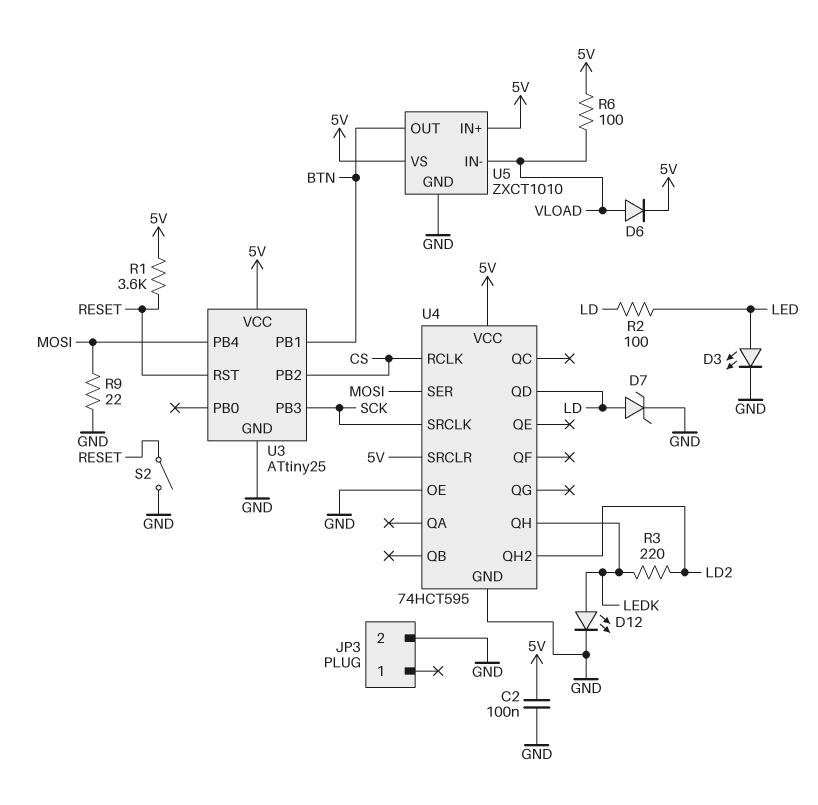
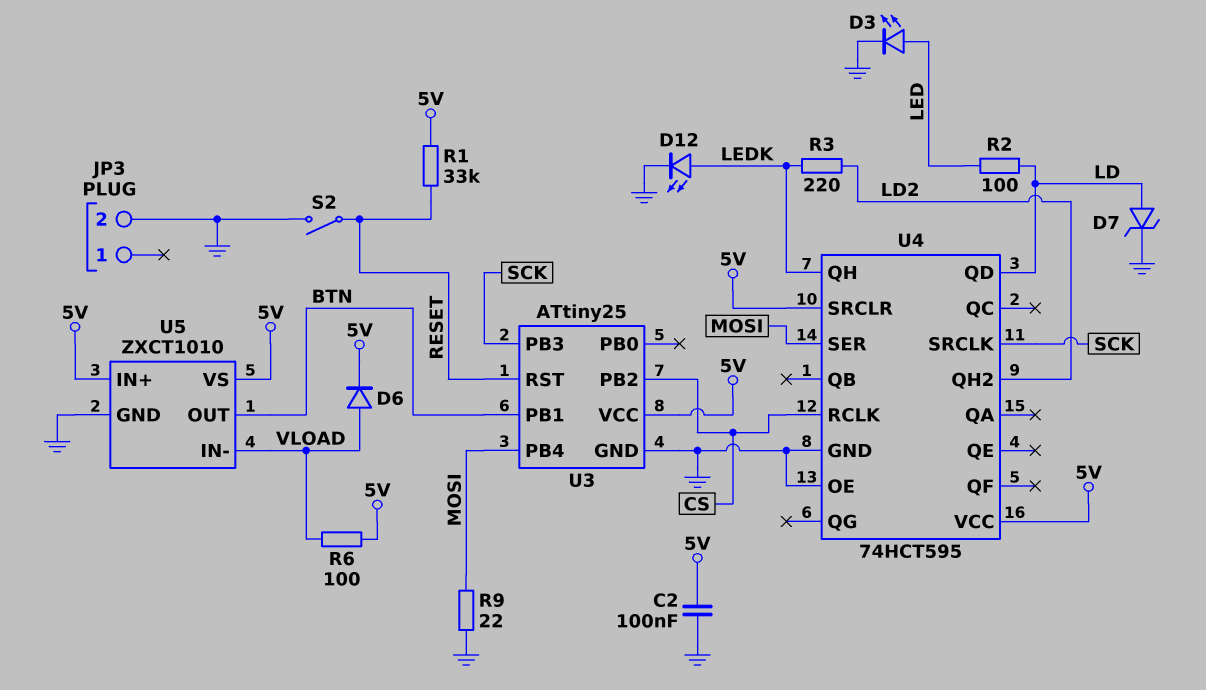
R1: 3.6k (5V, RESET) -> 33k (5V, RESET)

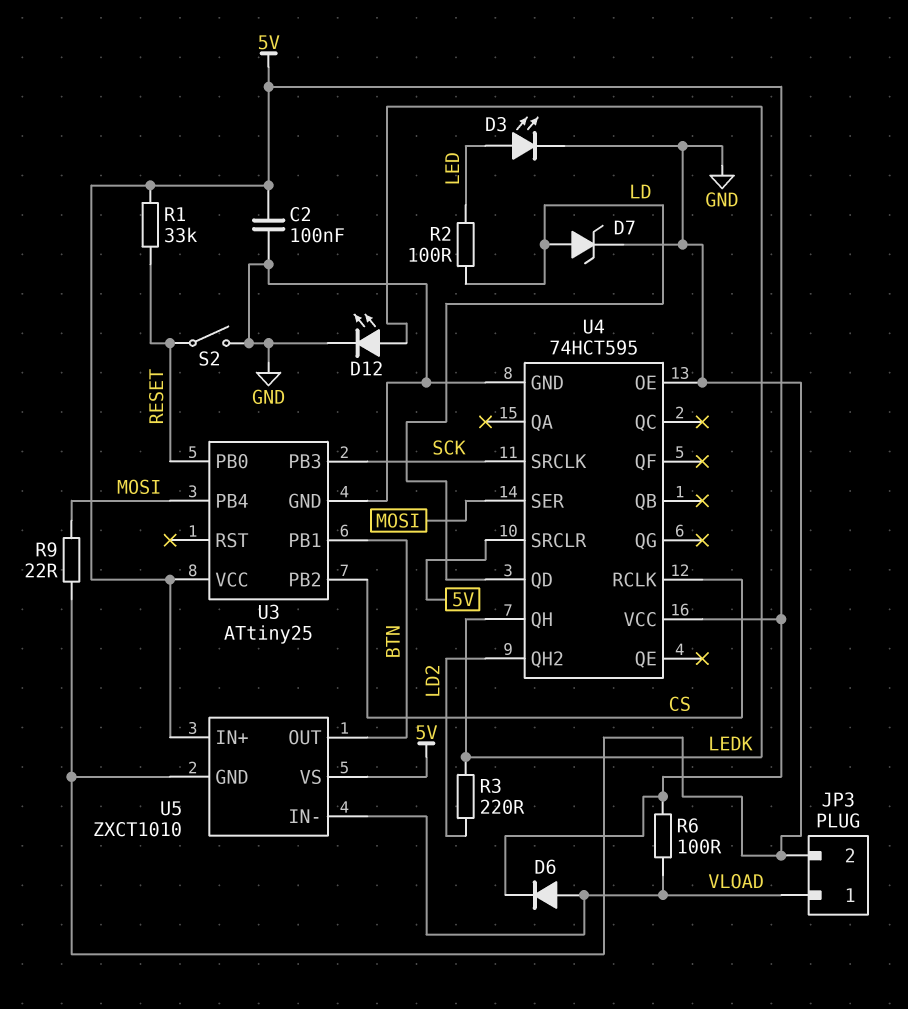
JP3 pin 1: none -> VLOAD
U3 pin PB0: none -> RESET
U3 pin RST: RESET -> none

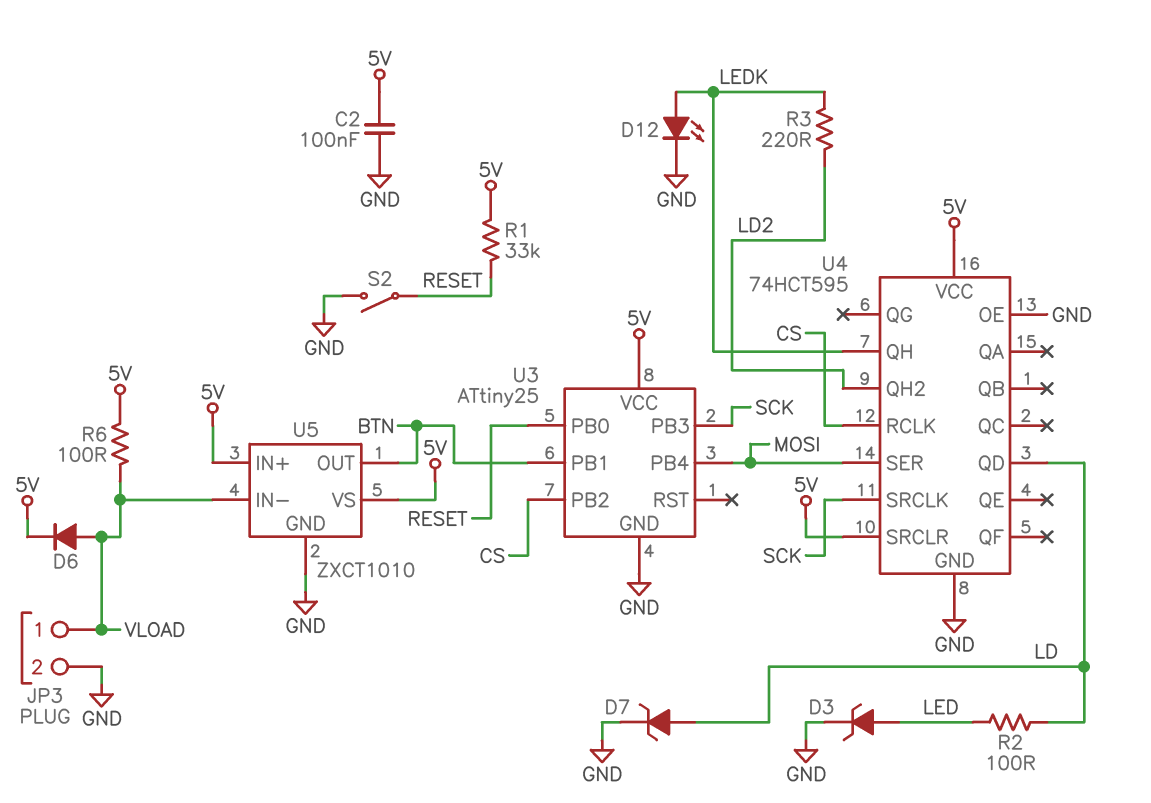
D3: LED (A LED, K GND) -> zener (A LED, K GND)
R9: 22 (GND, MOSI) -> none

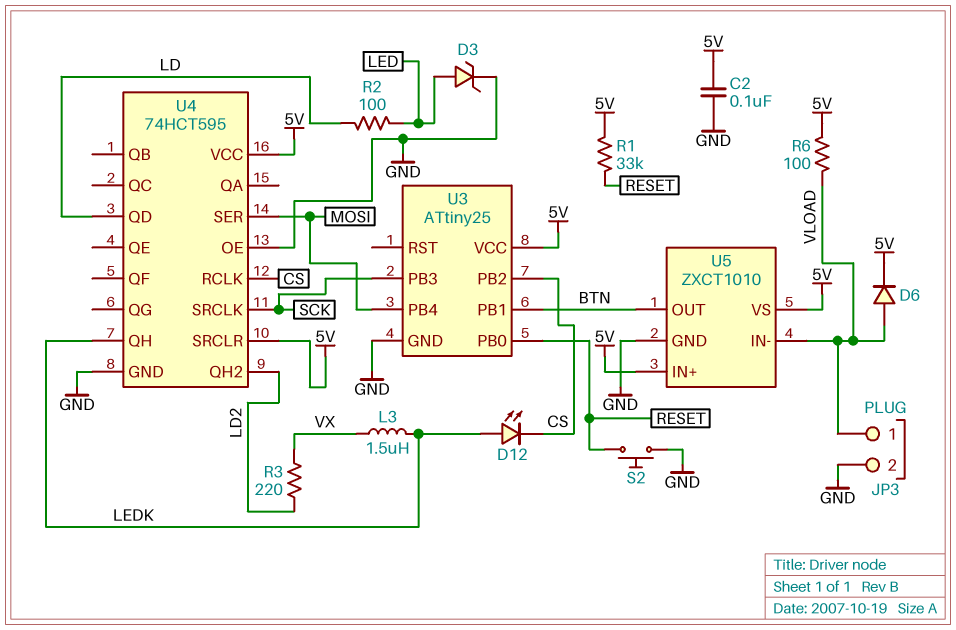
D7: zener (A LD, K GND) -> none
D12: LED (A LEDK, K GND) -> LED (A LEDK, K CS)
L3: none -> 1.5uH (LEDK, VX)
R3: 220 (LD2, LEDK) -> 220 (LD2, VX)
S2: switch (GND, RESET) -> button (GND, RESET)

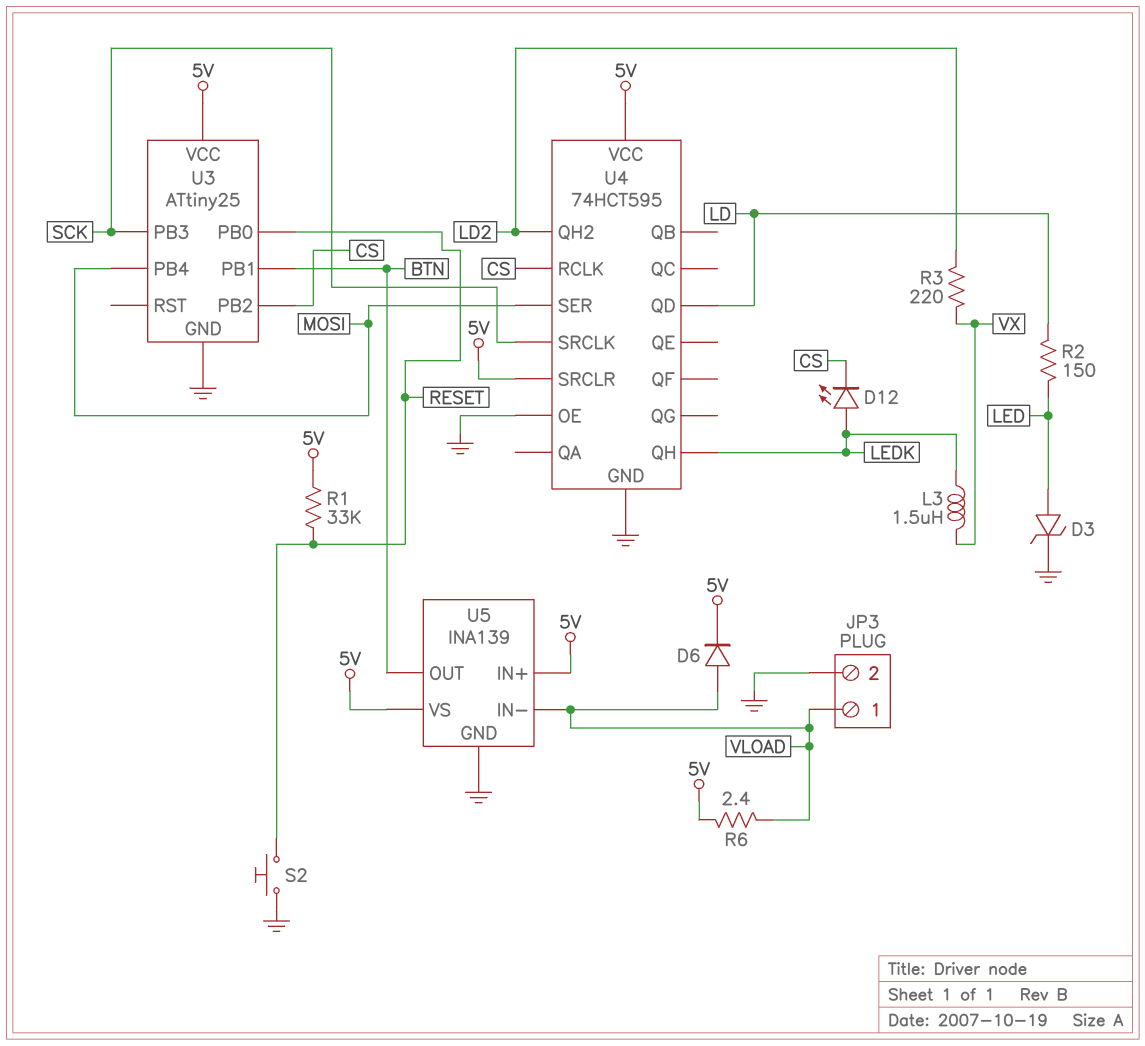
C2: 100nF (5V, GND) -> none
R2: 100 (LD, LED) -> 150 (LD, LED)
R6: 100 (5V, VLOAD) -> 2.4 (5V, VLOAD)
U5: ZXCT1010 -> INA139

